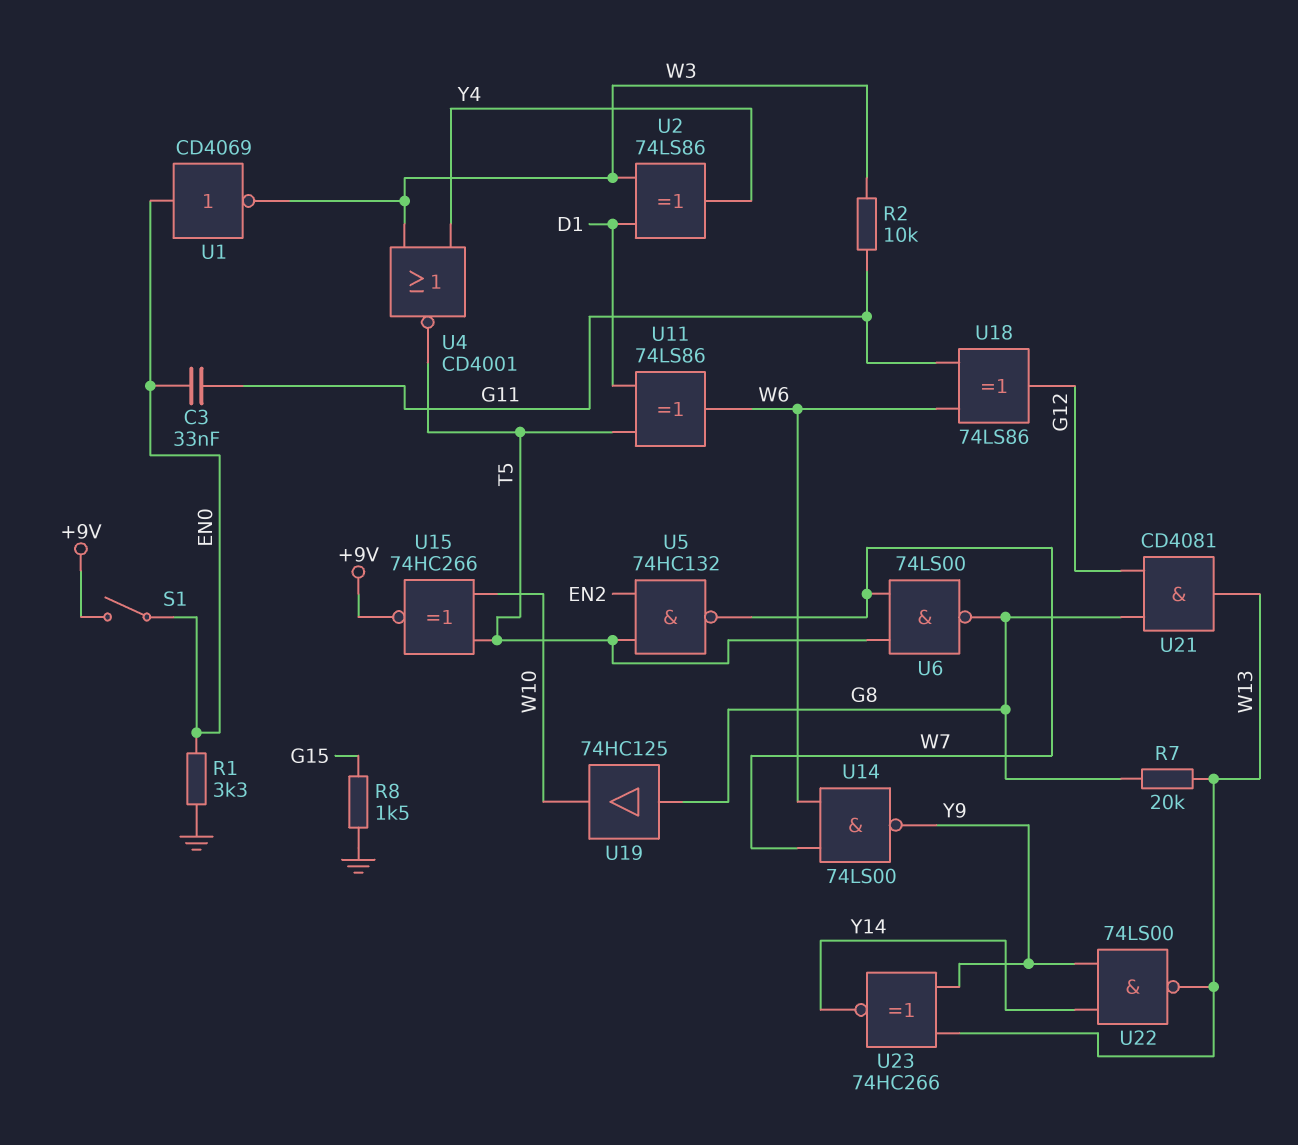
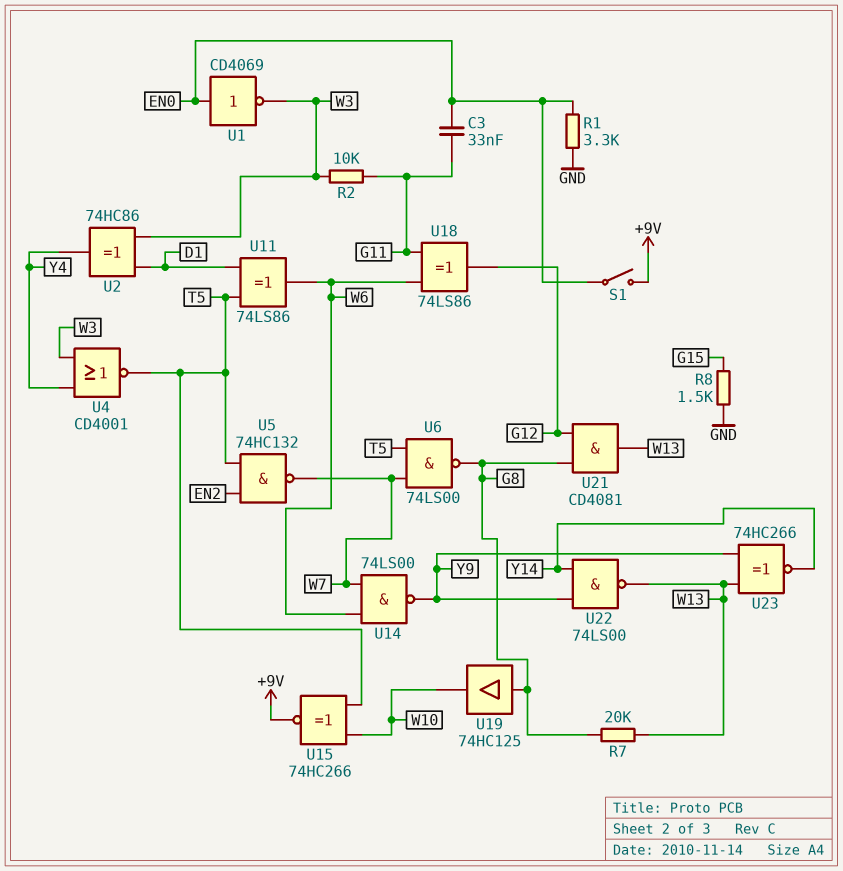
U2: XOR 74LS86 (in D1, in W3, out Y4) -> XOR 74HC86 (in D1, in W3, out Y4)

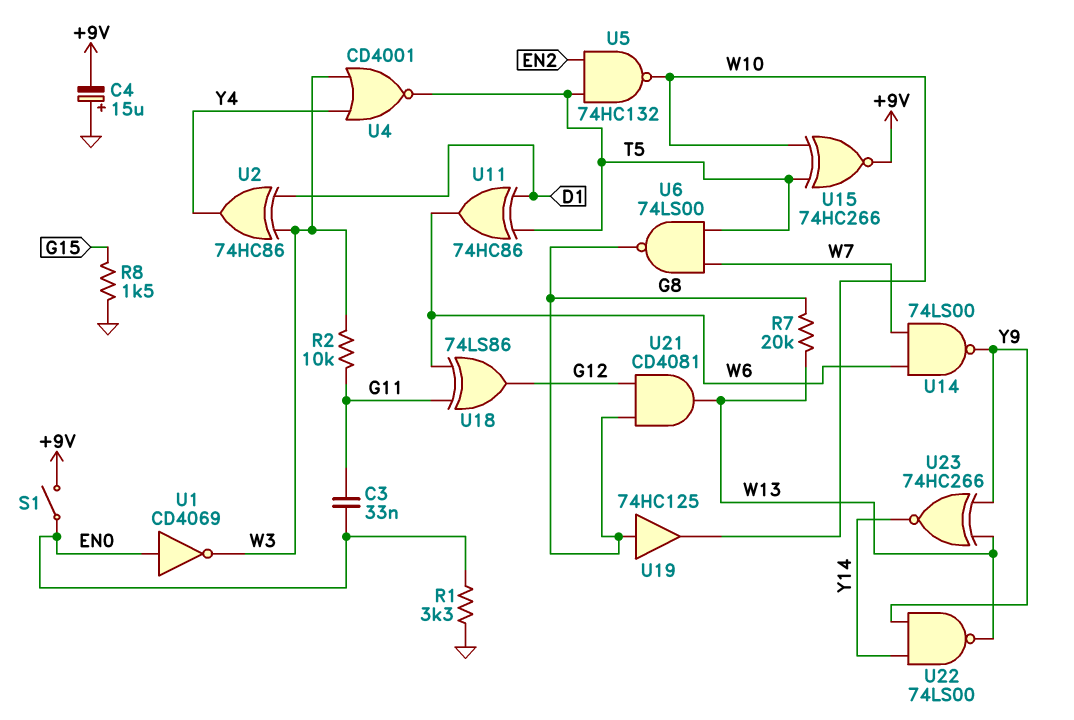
C4: none -> 15uF (plus GND, minus +9V)
U5: NAND 74HC132 (in EN2, in T5, out W7) -> NAND 74HC132 (in EN2, in T5, out W10)
U11: XOR 74LS86 (in D1, in T5, out W6) -> XOR 74HC86 (in D1, in T5, out W6)

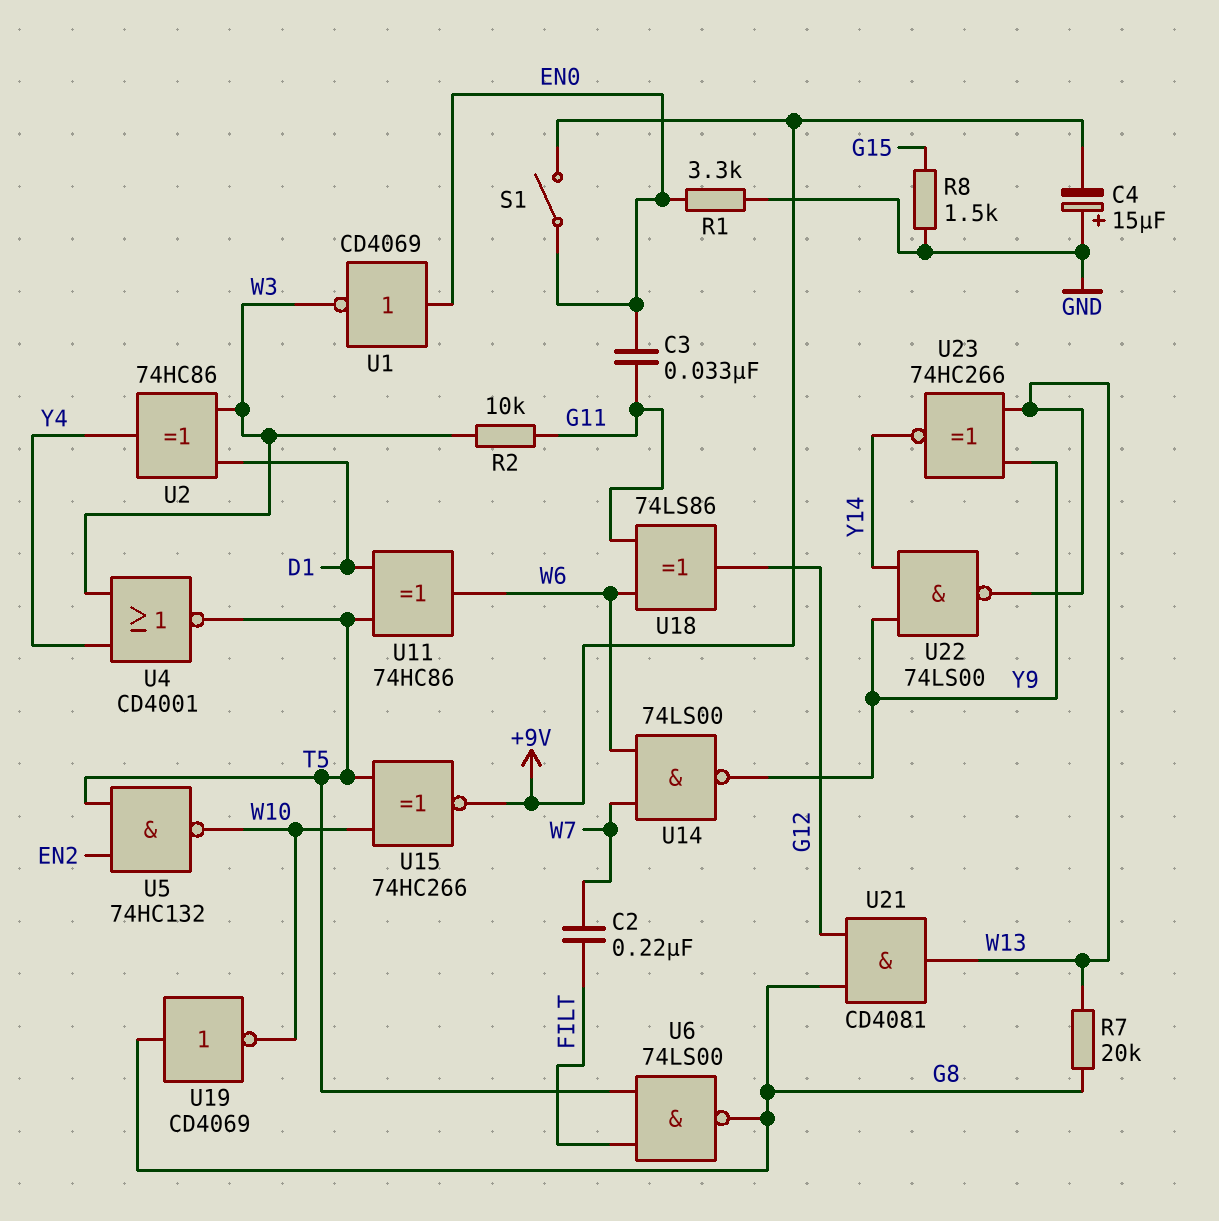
C2: none -> 220nF (FILT, W7)
U6: NAND 74LS00 (in T5, in W7, out G8) -> NAND 74LS00 (in FILT, in T5, out G8)
U19: buffer 74HC125 (in G8, out W10) -> NOT CD4069 (in G8, out W10)

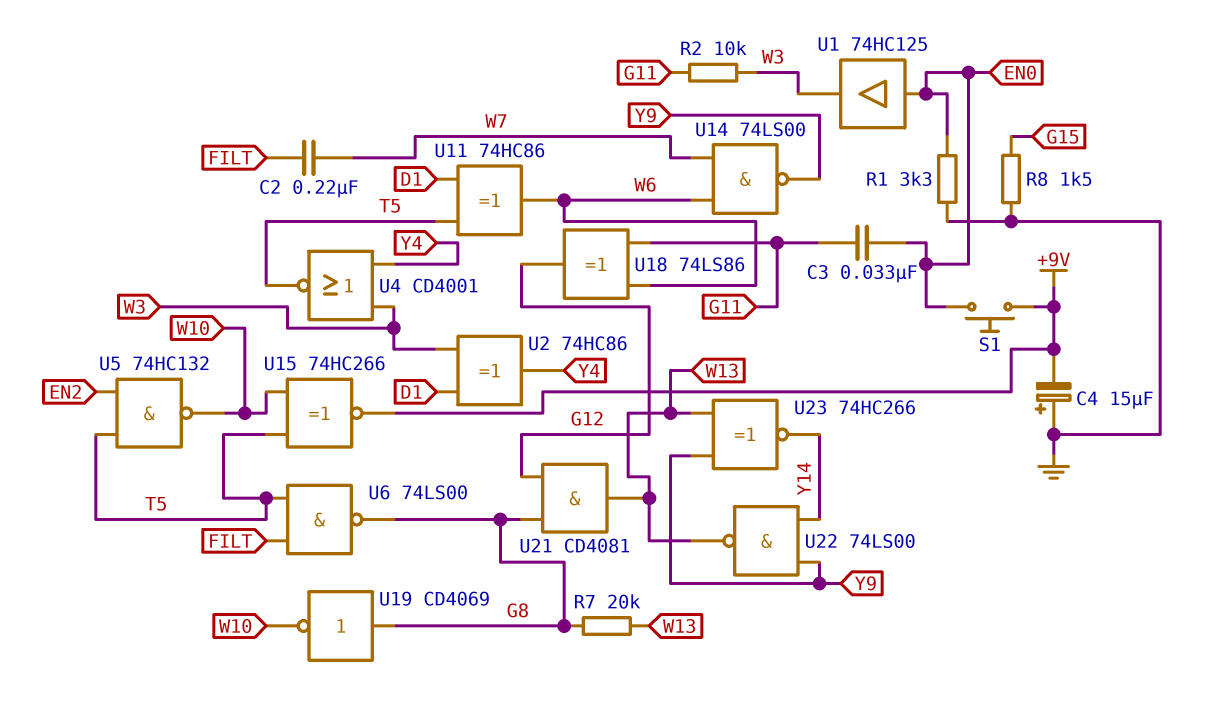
S1: switch (+9V, EN0) -> button (+9V, EN0)
U1: NOT CD4069 (in EN0, out W3) -> buffer 74HC125 (in EN0, out W3)

